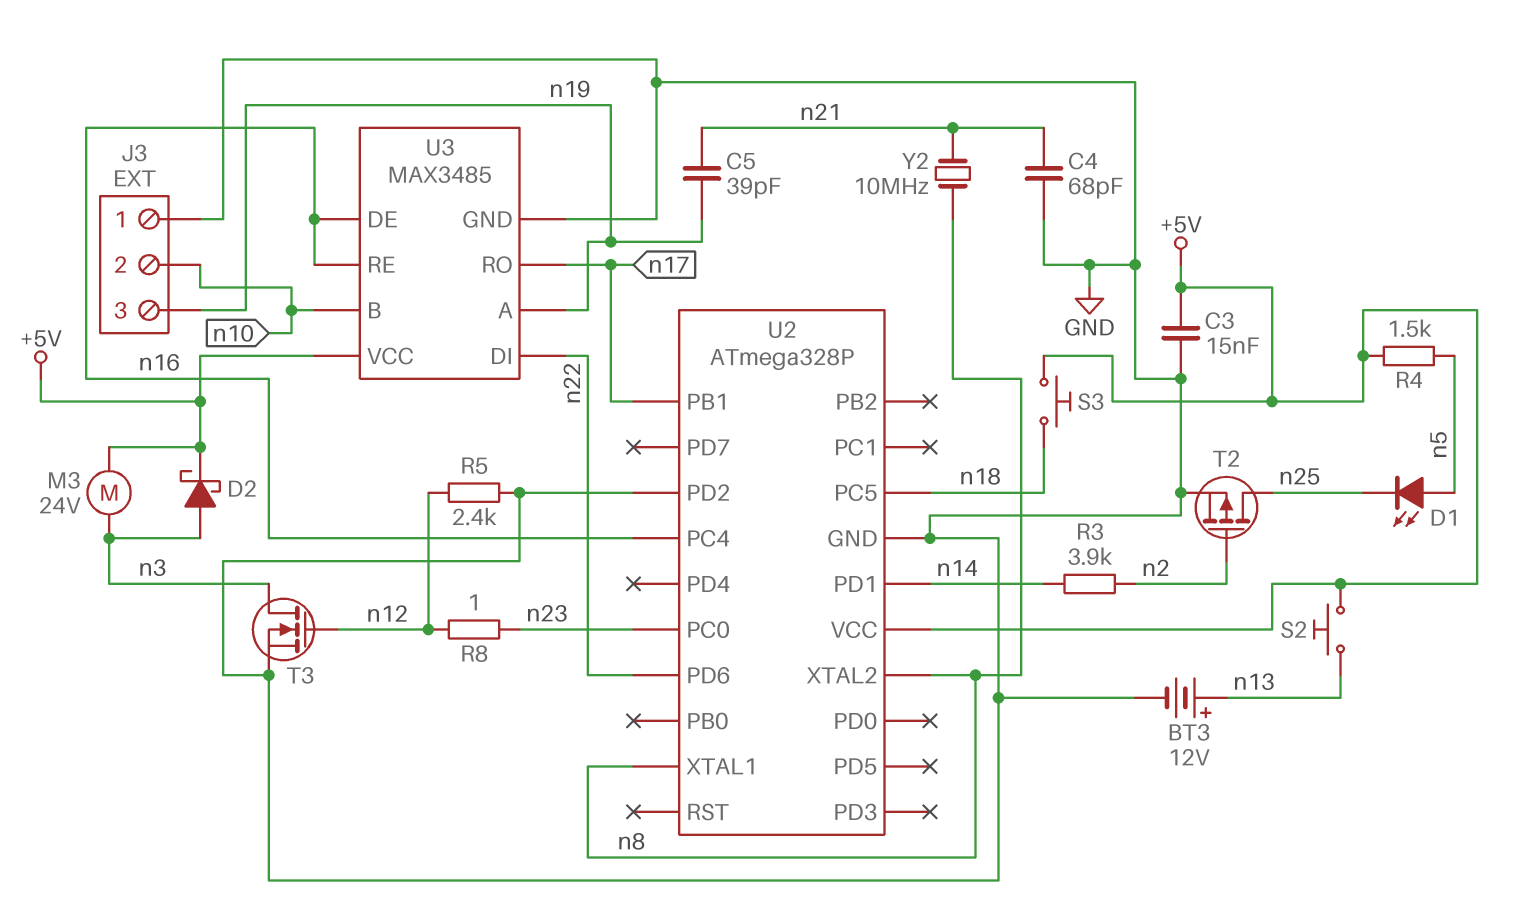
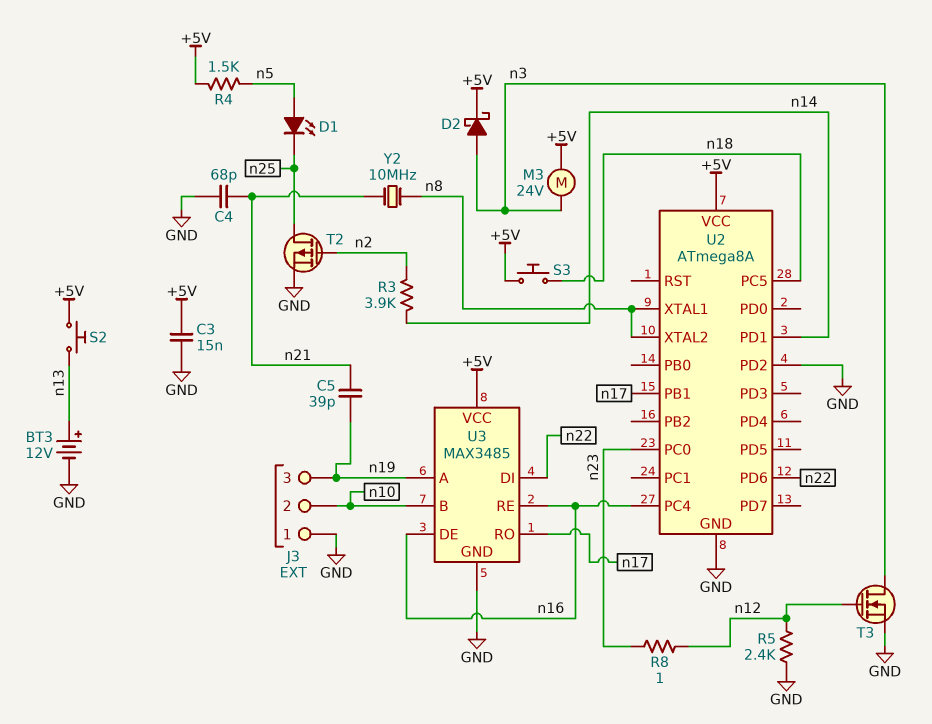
U2: ATmega328P -> ATmega8A

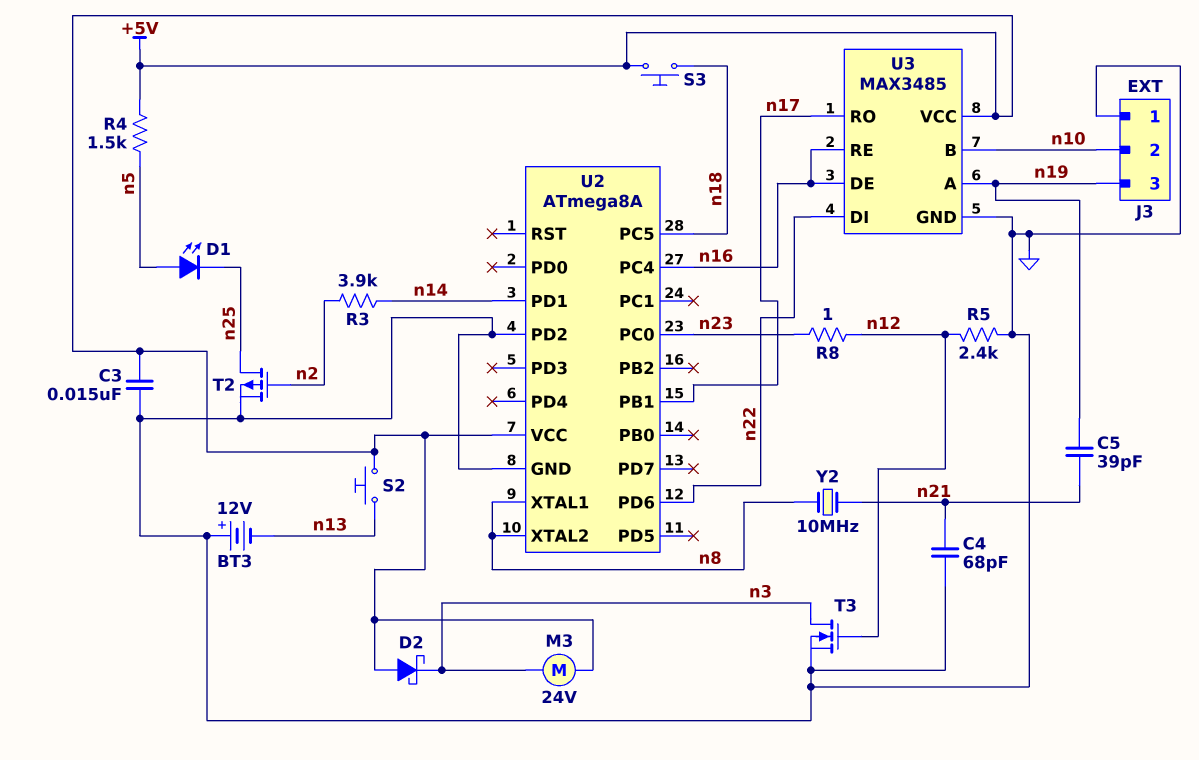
BT3: 12V (plus n13, minus GND) -> 12V (plus GND, minus n13)
D2: schottky (A n3, K +5V) -> schottky (A +5V, K n3)

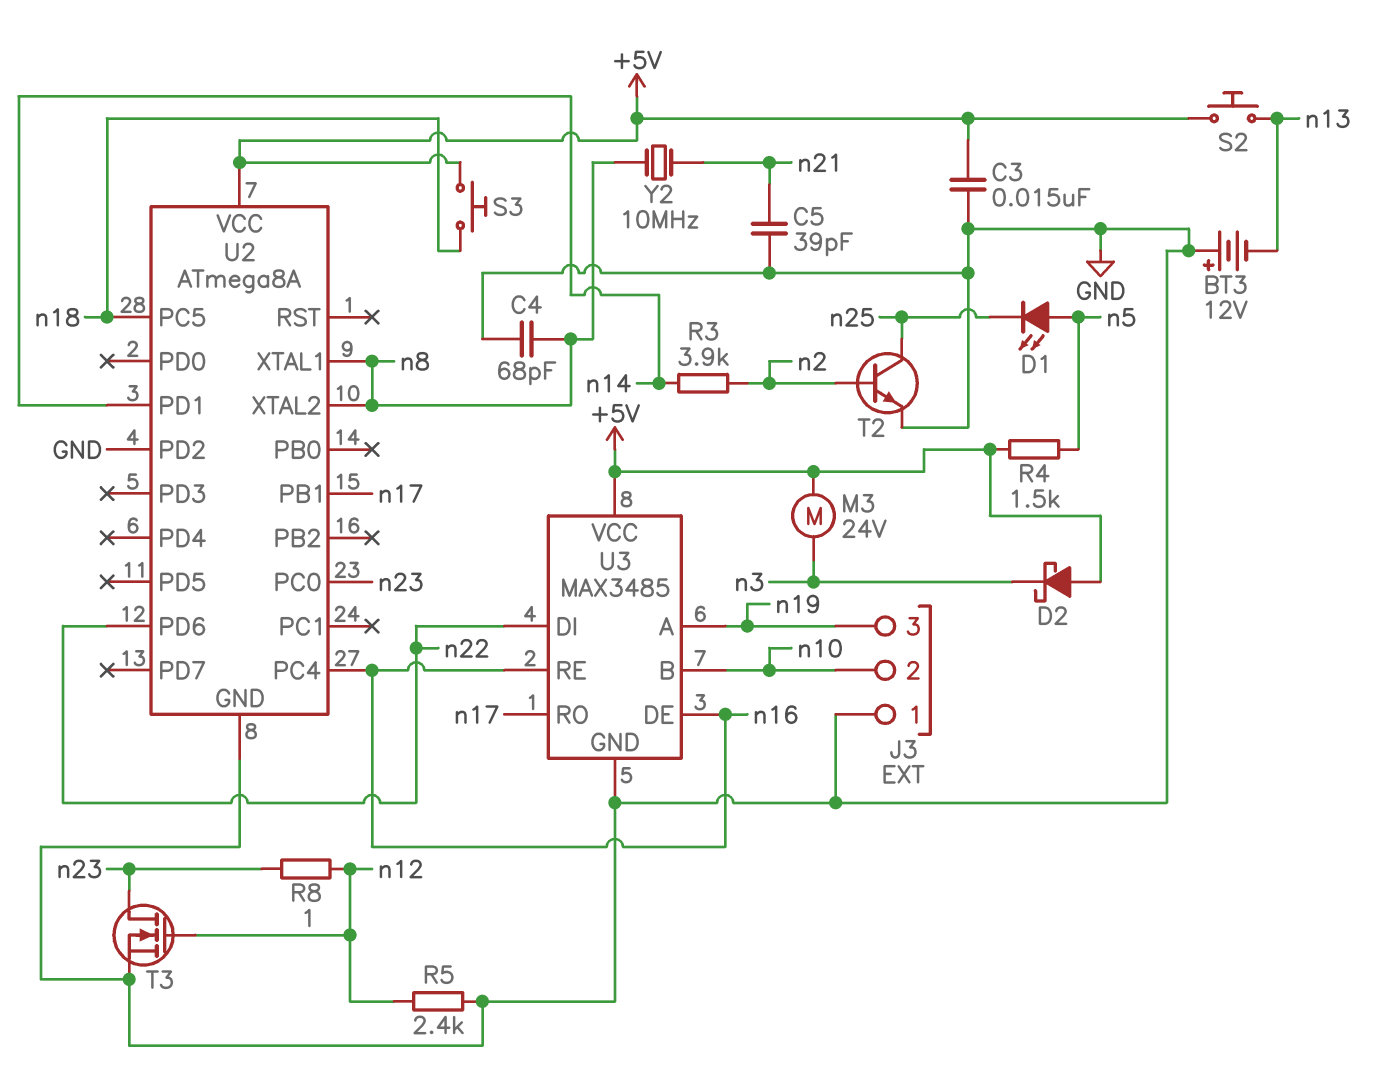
C4: 68pF (GND, n21) -> 68pF (GND, n8)
C5: 39pF (n19, n21) -> 39pF (GND, n21)
T2: PMOS (G n2, D n25, S GND) -> NPN (B n2, C n25, E GND)
T3: NMOS (G n12, D n3, S GND) -> NMOS (G n12, D n23, S GND)

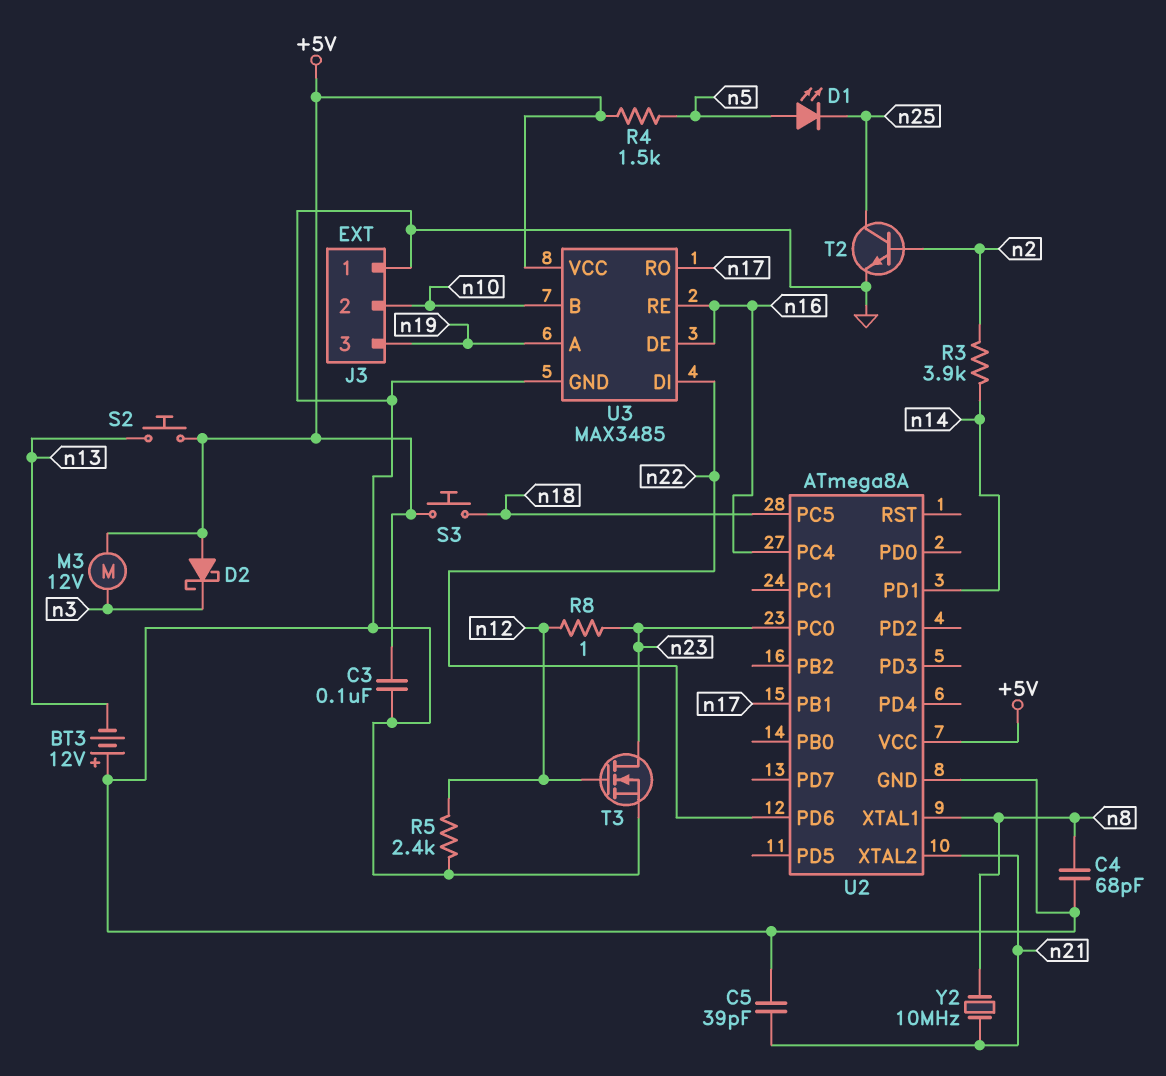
C3: 15nF (+5V, GND) -> 100nF (+5V, GND)
M3: motor 24V (+5V, n3) -> motor 12V (+5V, n3)
U2 pin PD2: GND -> none
U2 pin XTAL2: n8 -> n21

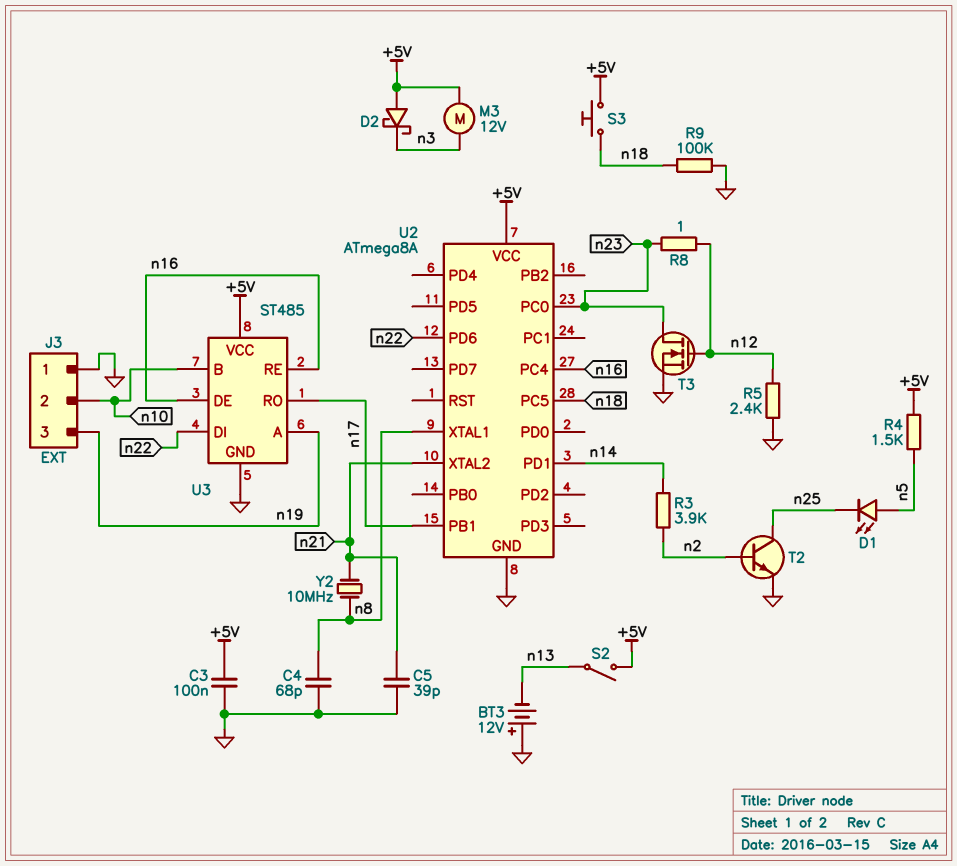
R9: none -> 100k (GND, n18)
S2: button (+5V, n13) -> switch (+5V, n13)
U3: MAX3485 -> ST485

